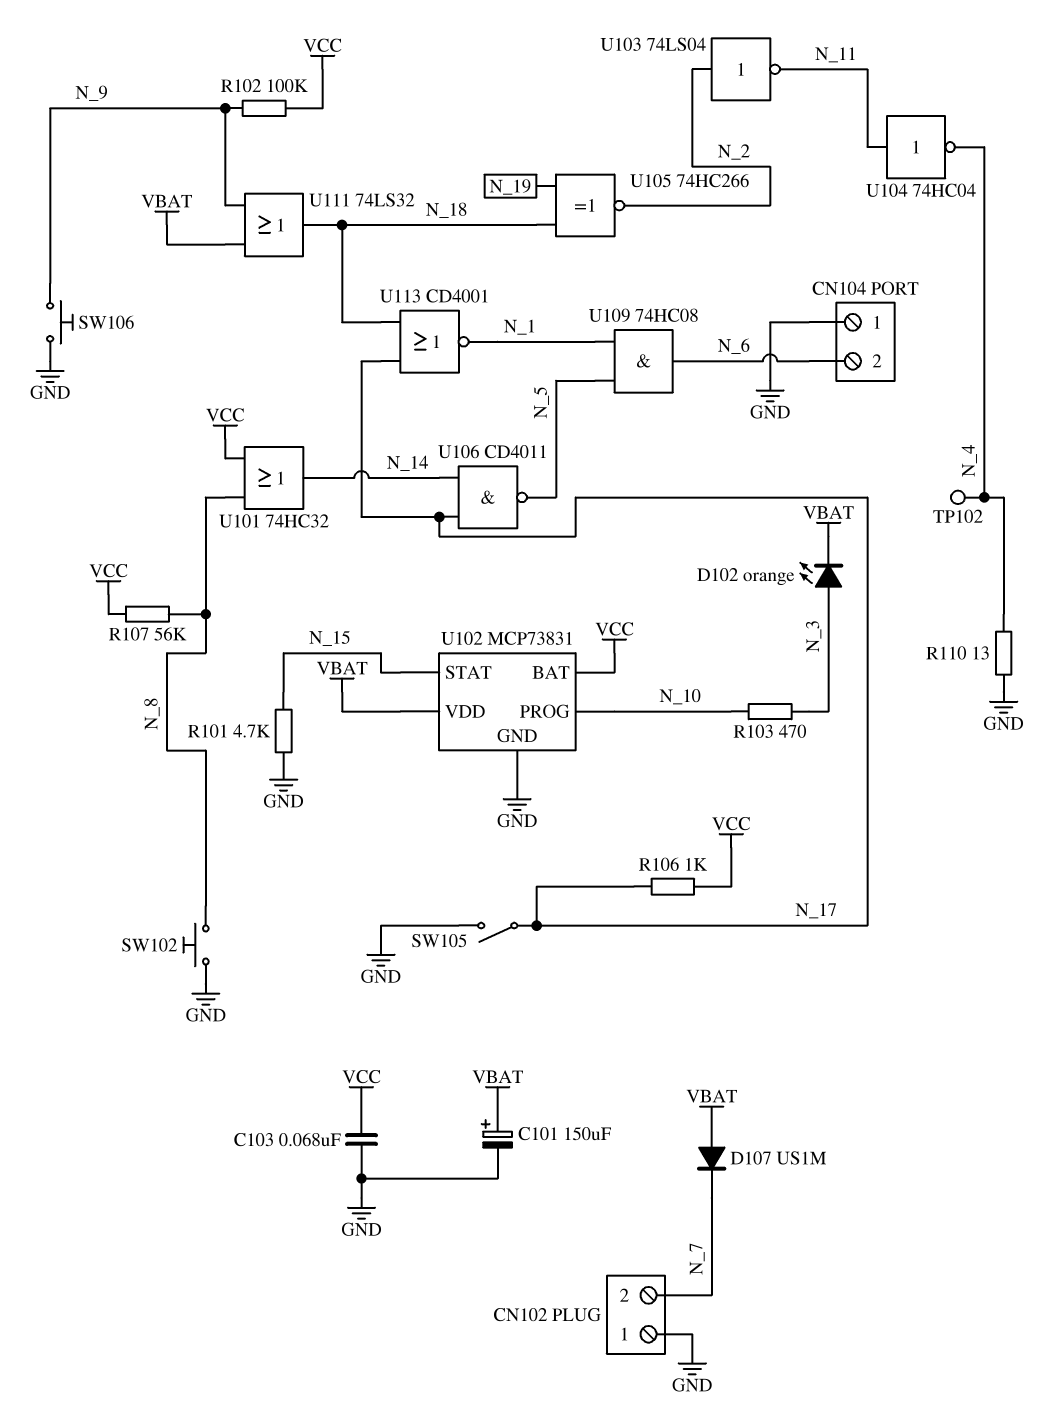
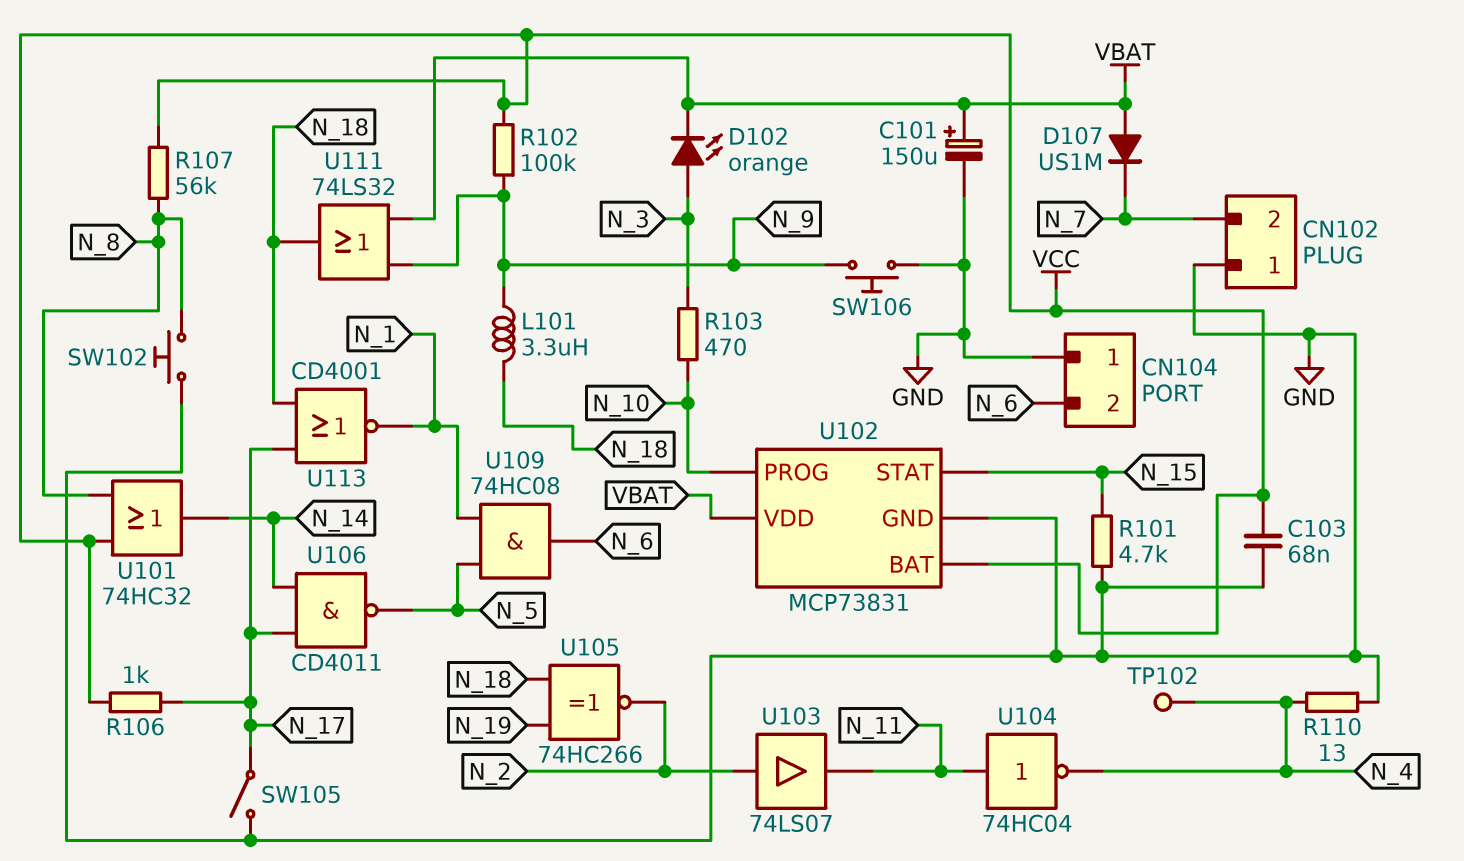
L101: none -> 3.3uH (N_9, N_18)
U103: NOT 74LS04 (in N_2, out N_11) -> buffer 74LS07 (in N_2, out N_11)

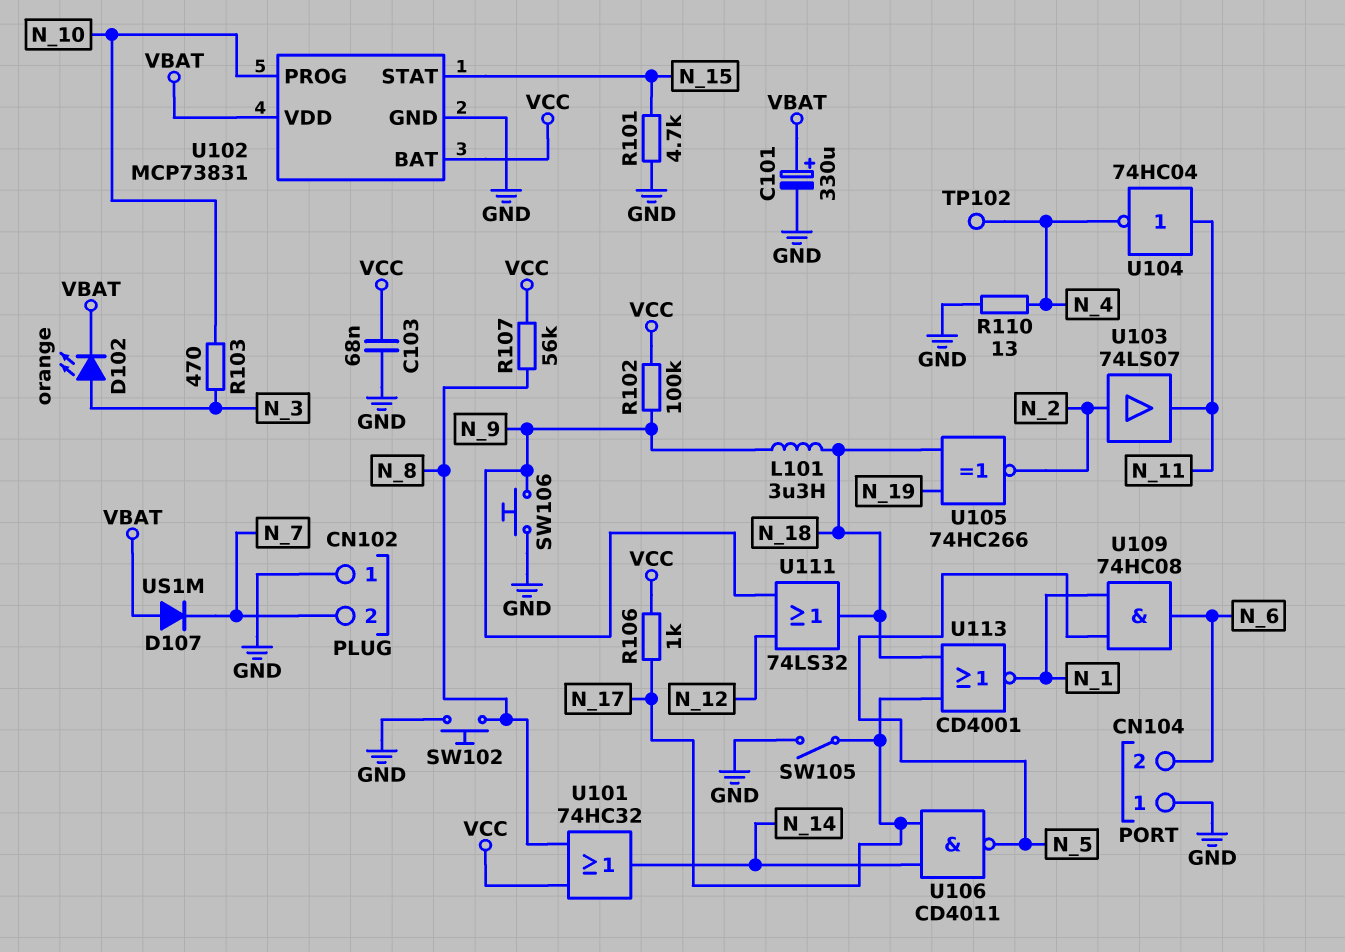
C101: 150uF (plus VBAT, minus GND) -> 330uF (plus VBAT, minus GND)
U111: OR 74LS32 (in N_9, in VBAT, out N_18) -> OR 74LS32 (in N_9, in N_12, out N_18)

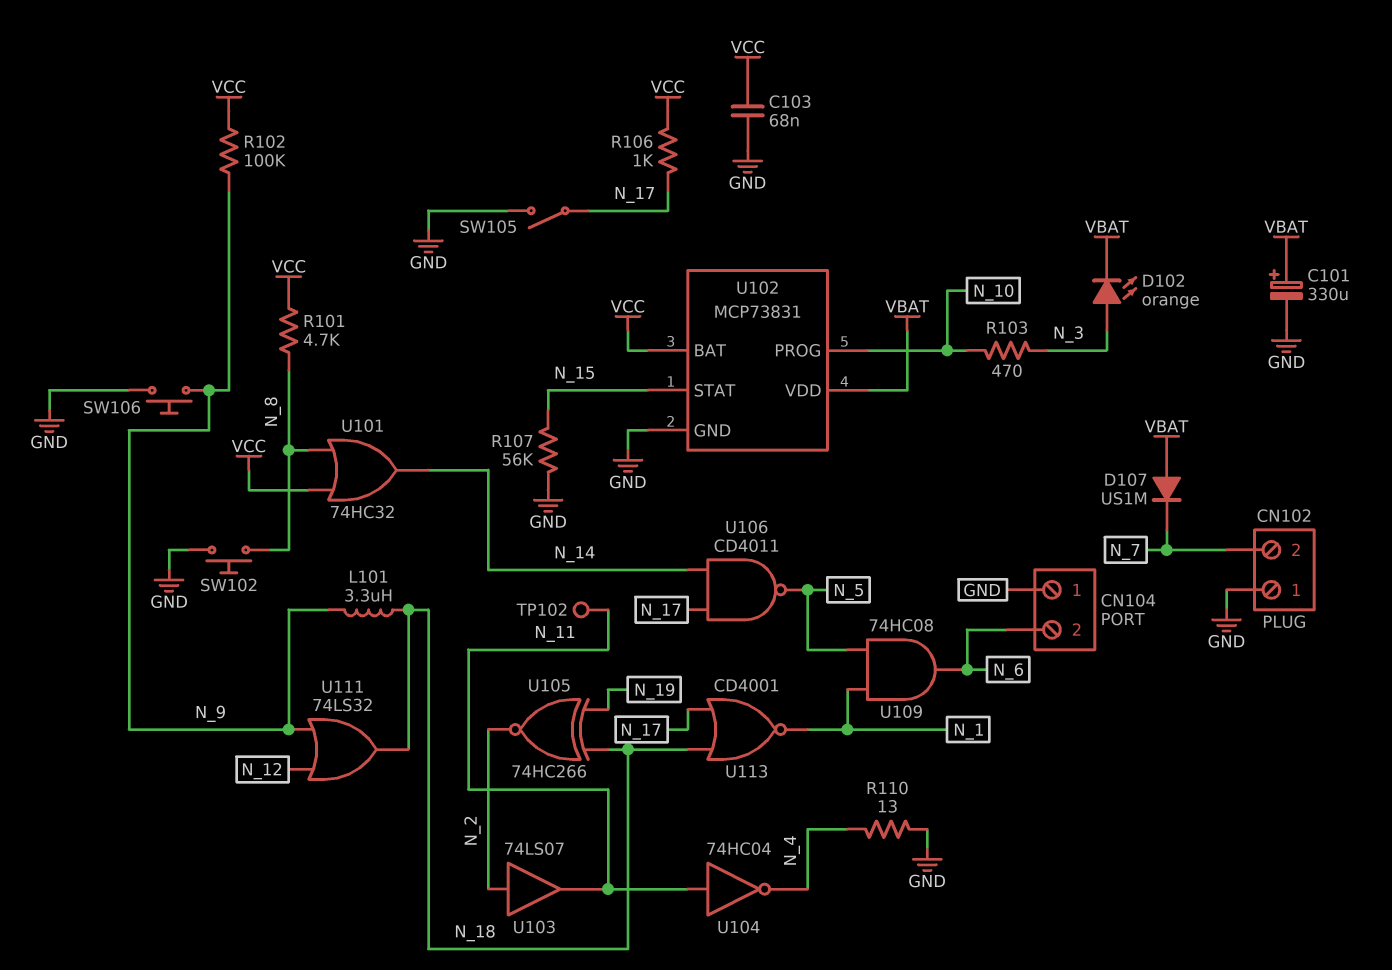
R101: 4.7k (GND, N_15) -> 4.7k (N_8, VCC)
R107: 56k (N_8, VCC) -> 56k (GND, N_15)
TP102: test point (N_4) -> test point (N_11)

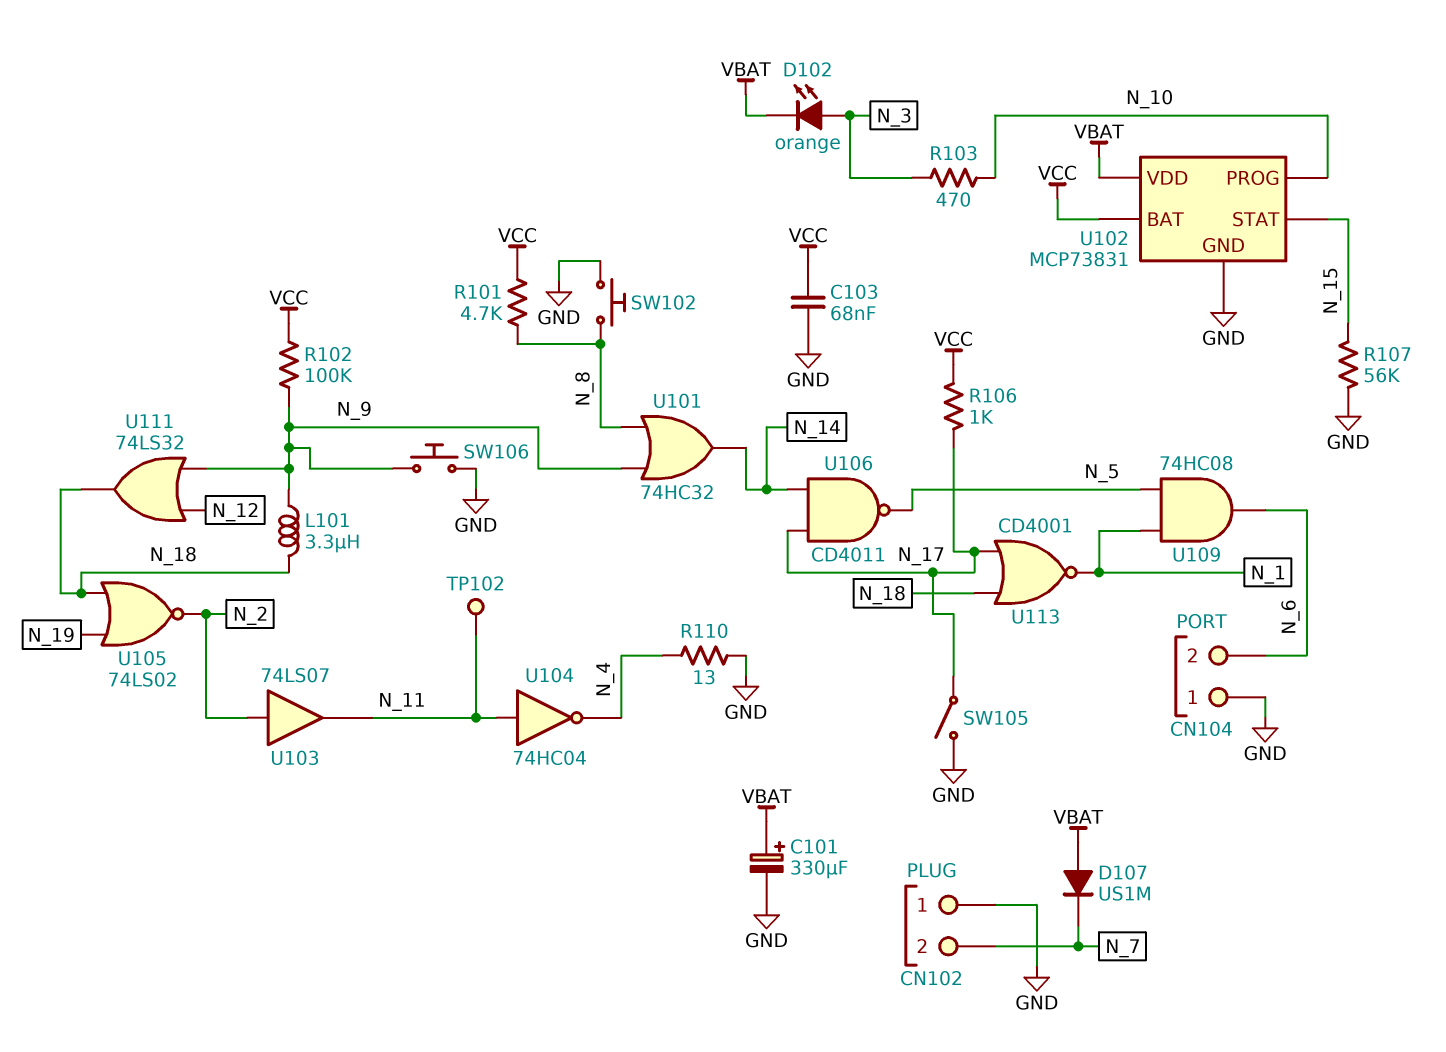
U101: OR 74HC32 (in N_8, in VCC, out N_14) -> OR 74HC32 (in N_8, in N_9, out N_14)
U105: XNOR 74HC266 (in N_18, in N_19, out N_2) -> NOR 74LS02 (in N_18, in N_19, out N_2)

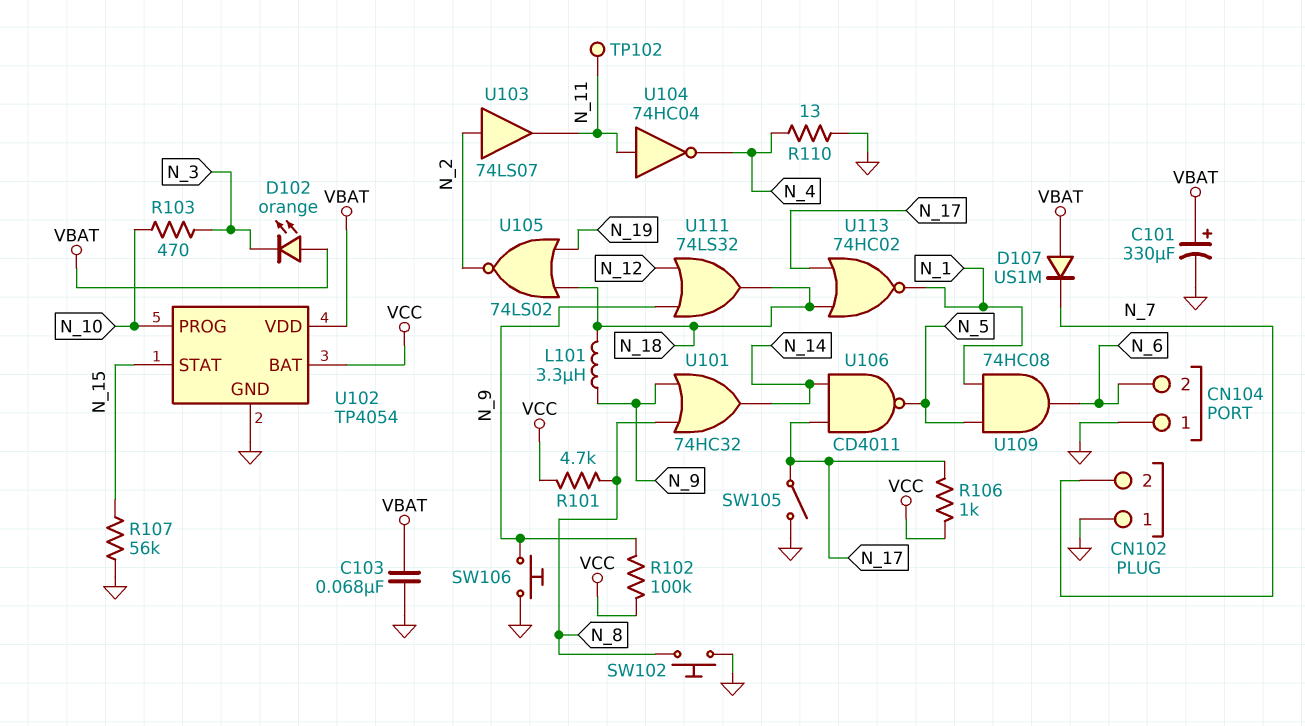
C103: 68nF (GND, VCC) -> 68nF (GND, VBAT)
D102: LED orange (A N_3, K VBAT) -> LED orange (A VBAT, K N_3)
U102: MCP73831 -> TP4054
U113: NOR CD4001 (in N_17, in N_18, out N_1) -> NOR 74HC02 (in N_17, in N_18, out N_1)

